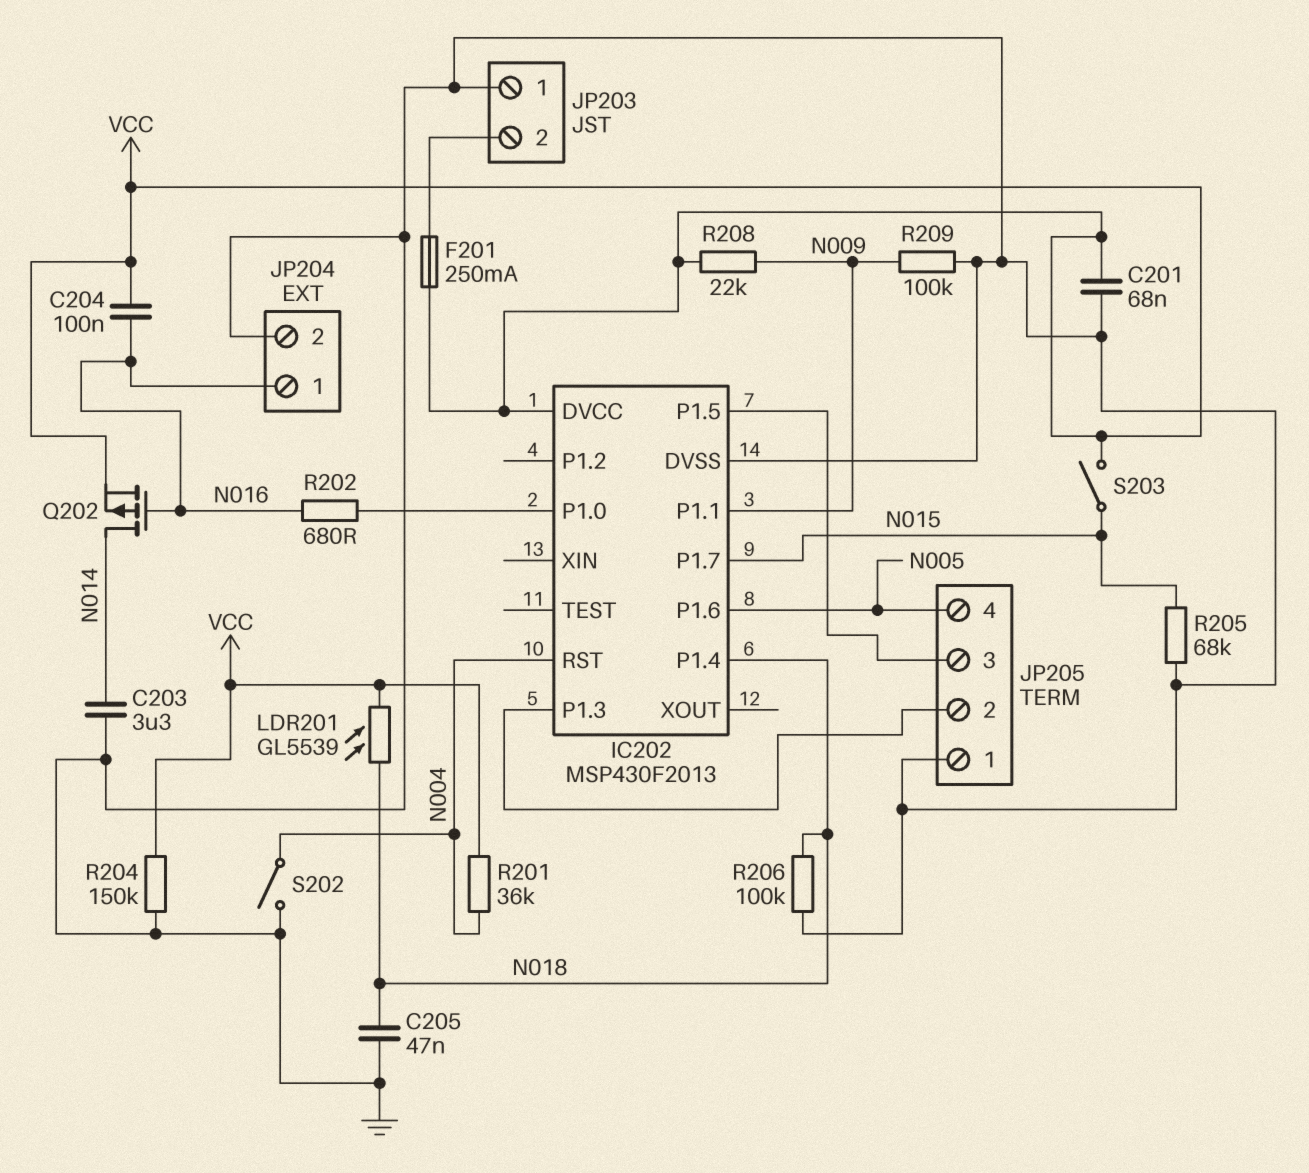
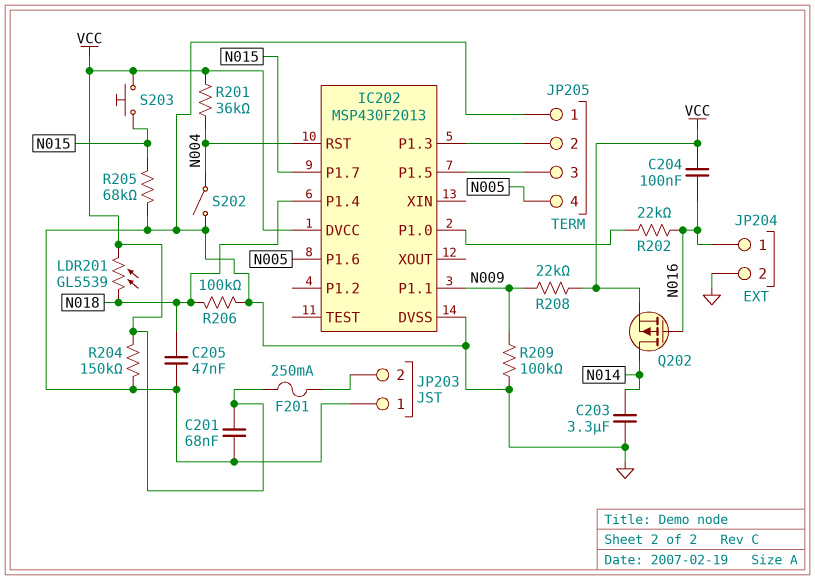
R202: 680 (IC202/P1.0, N016) -> 22k (IC202/P1.0, N016)
S203: switch (N015, VCC) -> button (N015, VCC)

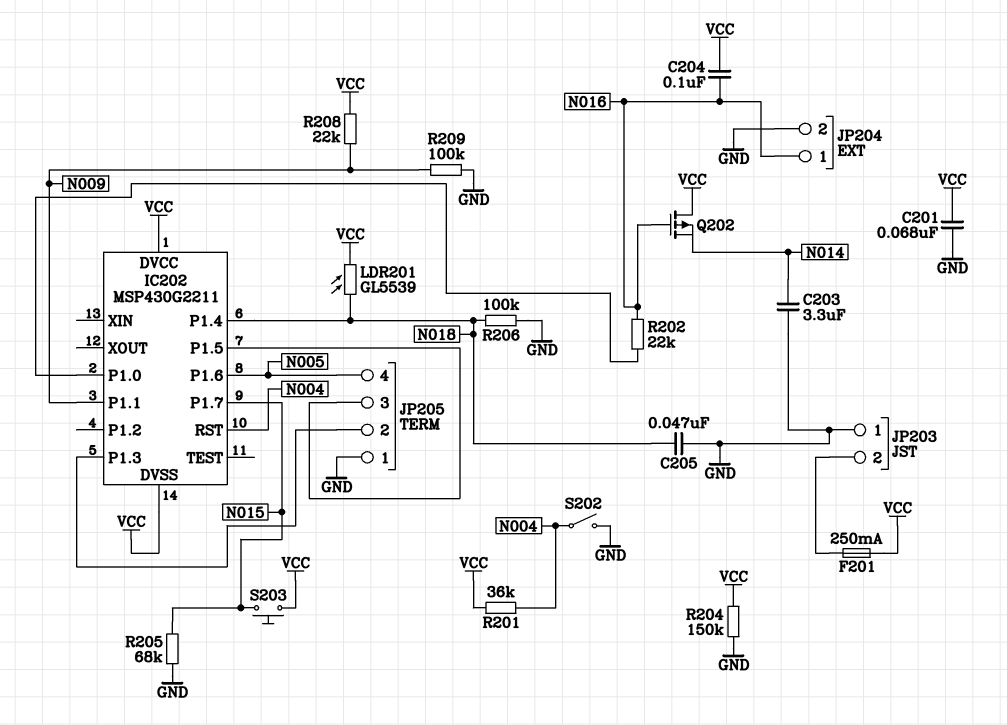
IC202: MSP430F2013 -> MSP430G2211
IC202 pin DVSS: GND -> VCC
Q202: PMOS (G N016, D N014, S VCC) -> PMOS (G N016, D VCC, S N014)

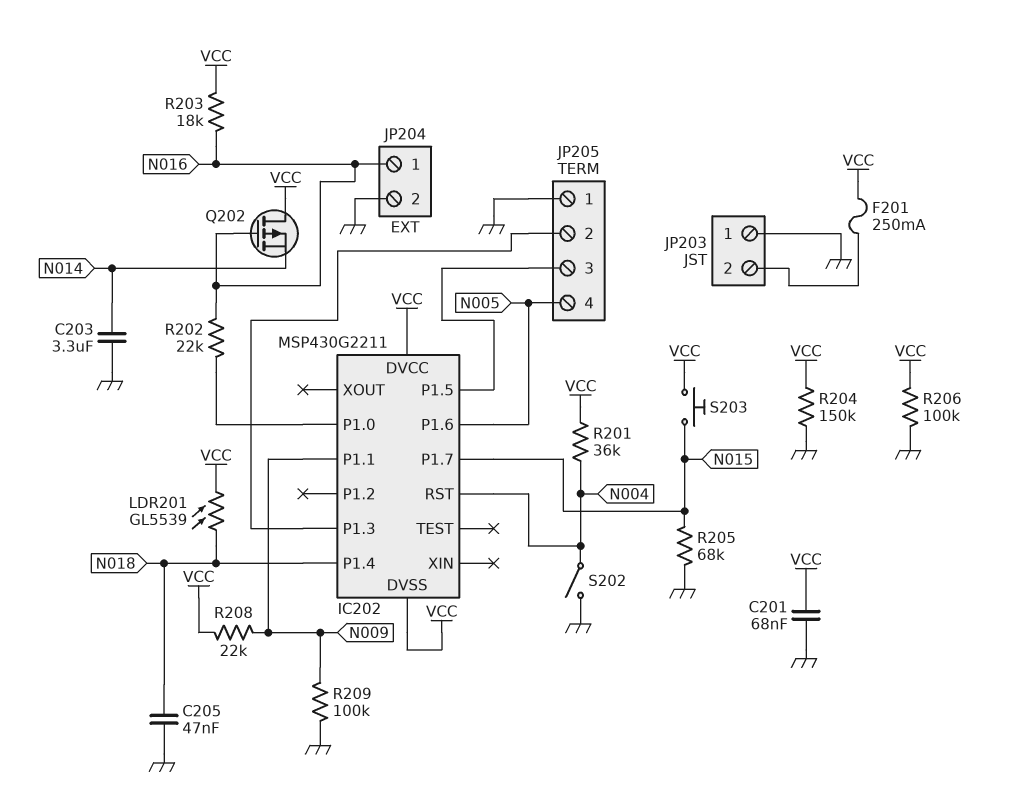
C204: 100nF (N016, VCC) -> none
R203: none -> 18k (N016, VCC)
R206: 100k (GND, N018) -> 100k (GND, VCC)

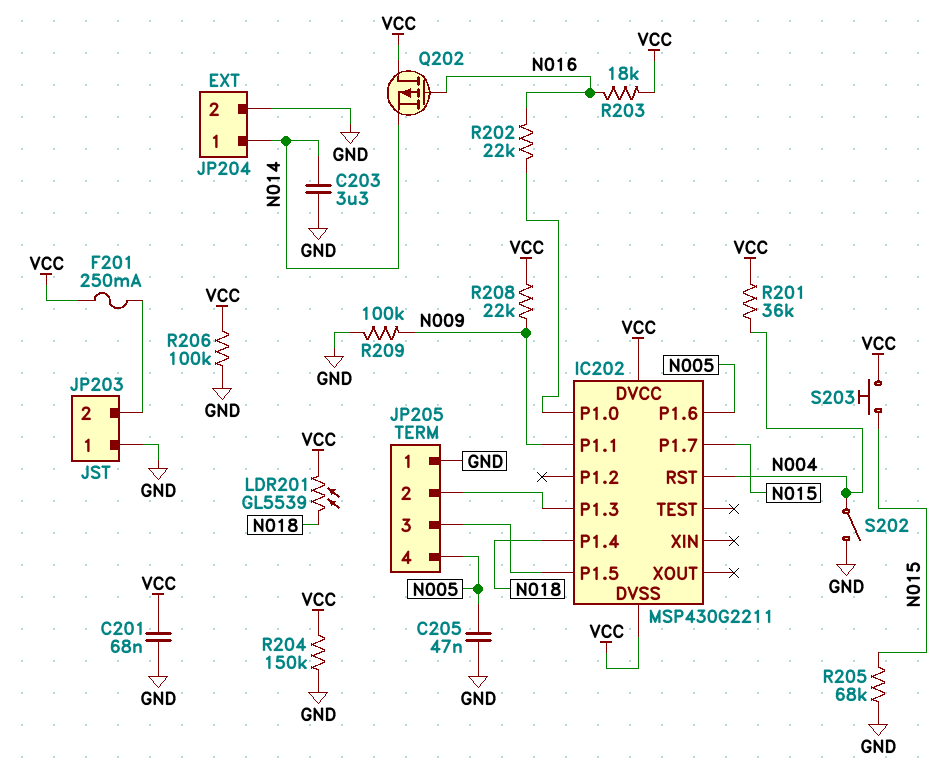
C205: 47nF (GND, N018) -> 47nF (GND, N005)
JP204 pin 1: N016 -> N014

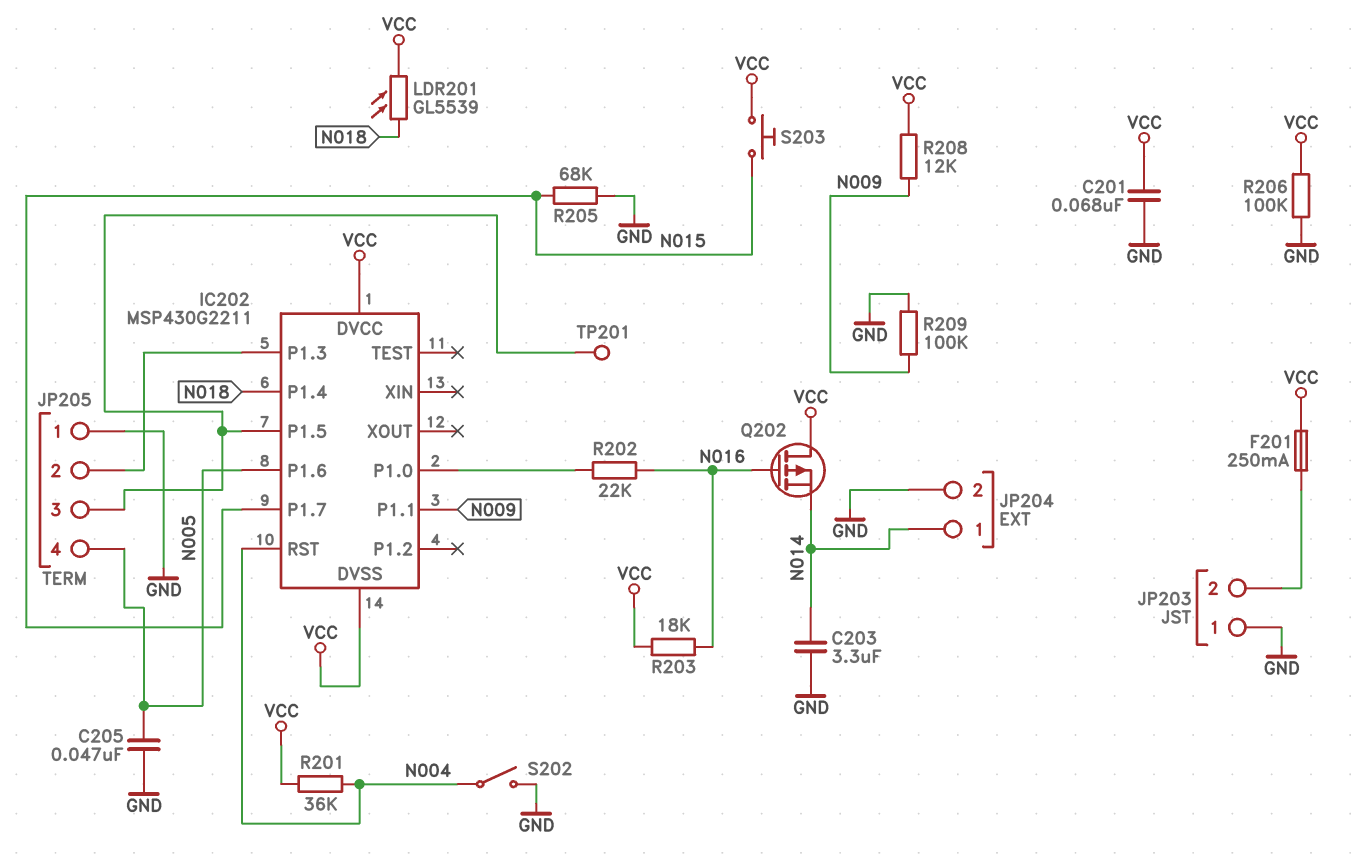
R204: 150k (GND, VCC) -> none
R208: 22k (N009, VCC) -> 12k (N009, VCC)
TP201: none -> test point (IC202/P1.5)

